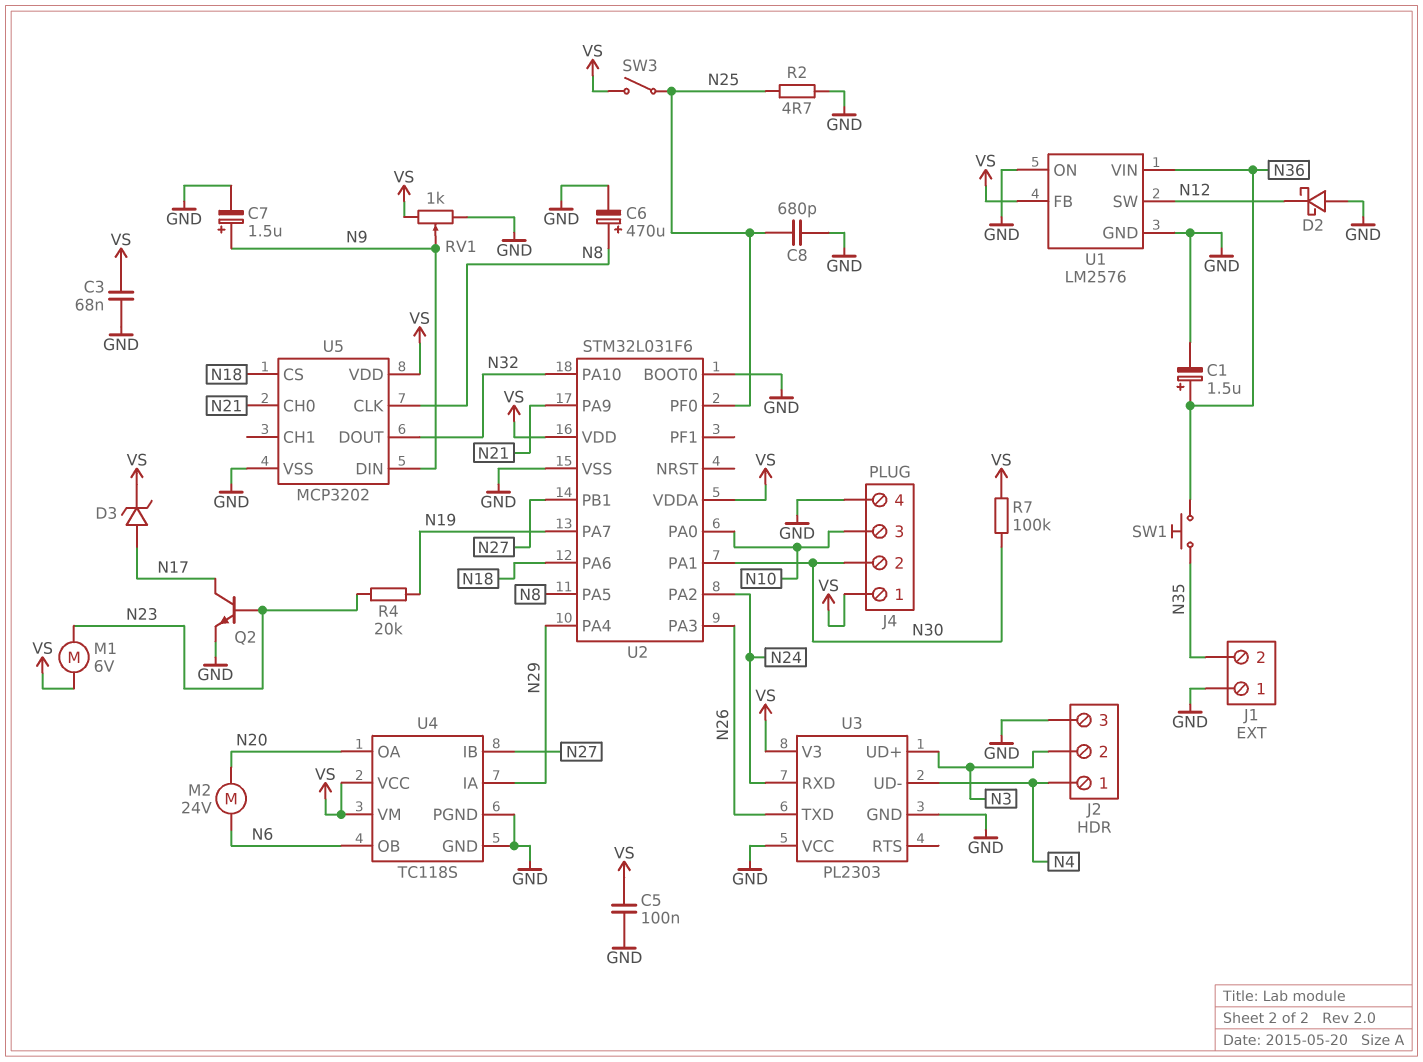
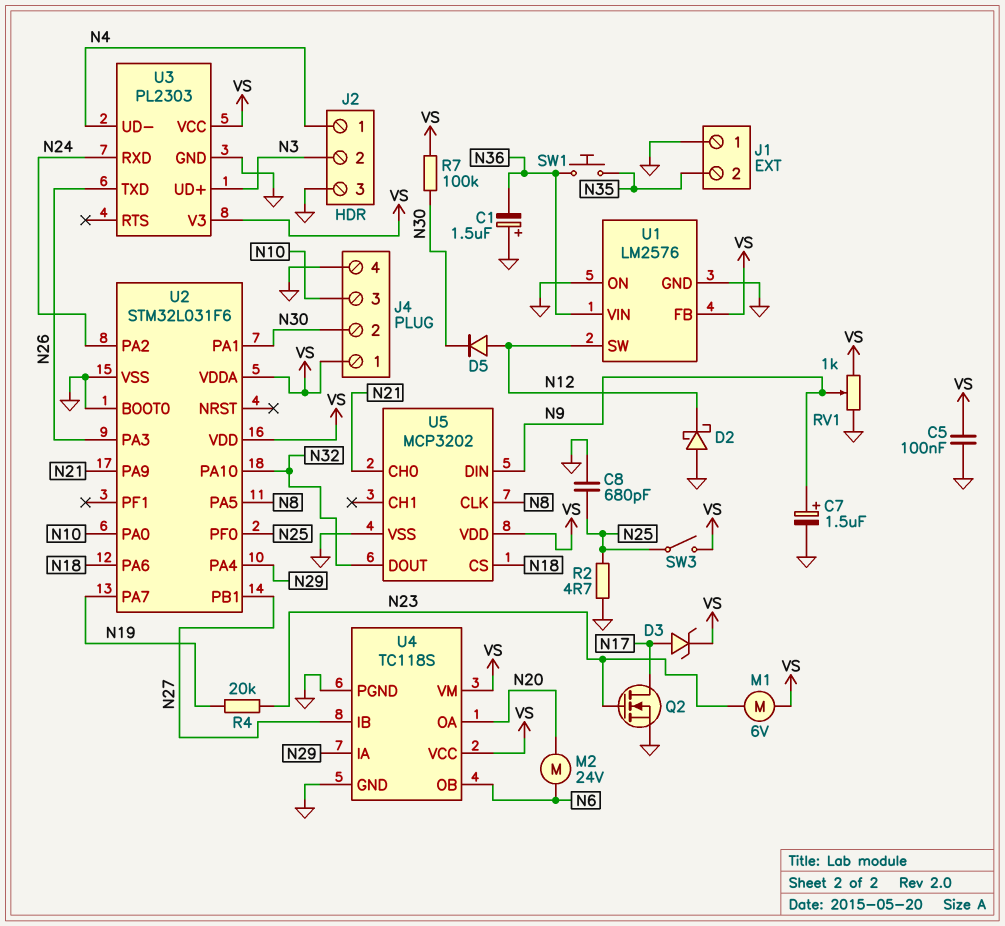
C1: 1.5uF (plus N36, minus GND) -> 1.5uF (plus GND, minus N36)
C3: 68nF (GND, VS) -> none
C6: 470uF (plus N8, minus GND) -> none
D5: none -> diode (A N12, K N30)
Q2: NPN (B N23, C N17, E GND) -> NMOS (G N23, D N17, S GND)
U3 pin VCC: GND -> VS

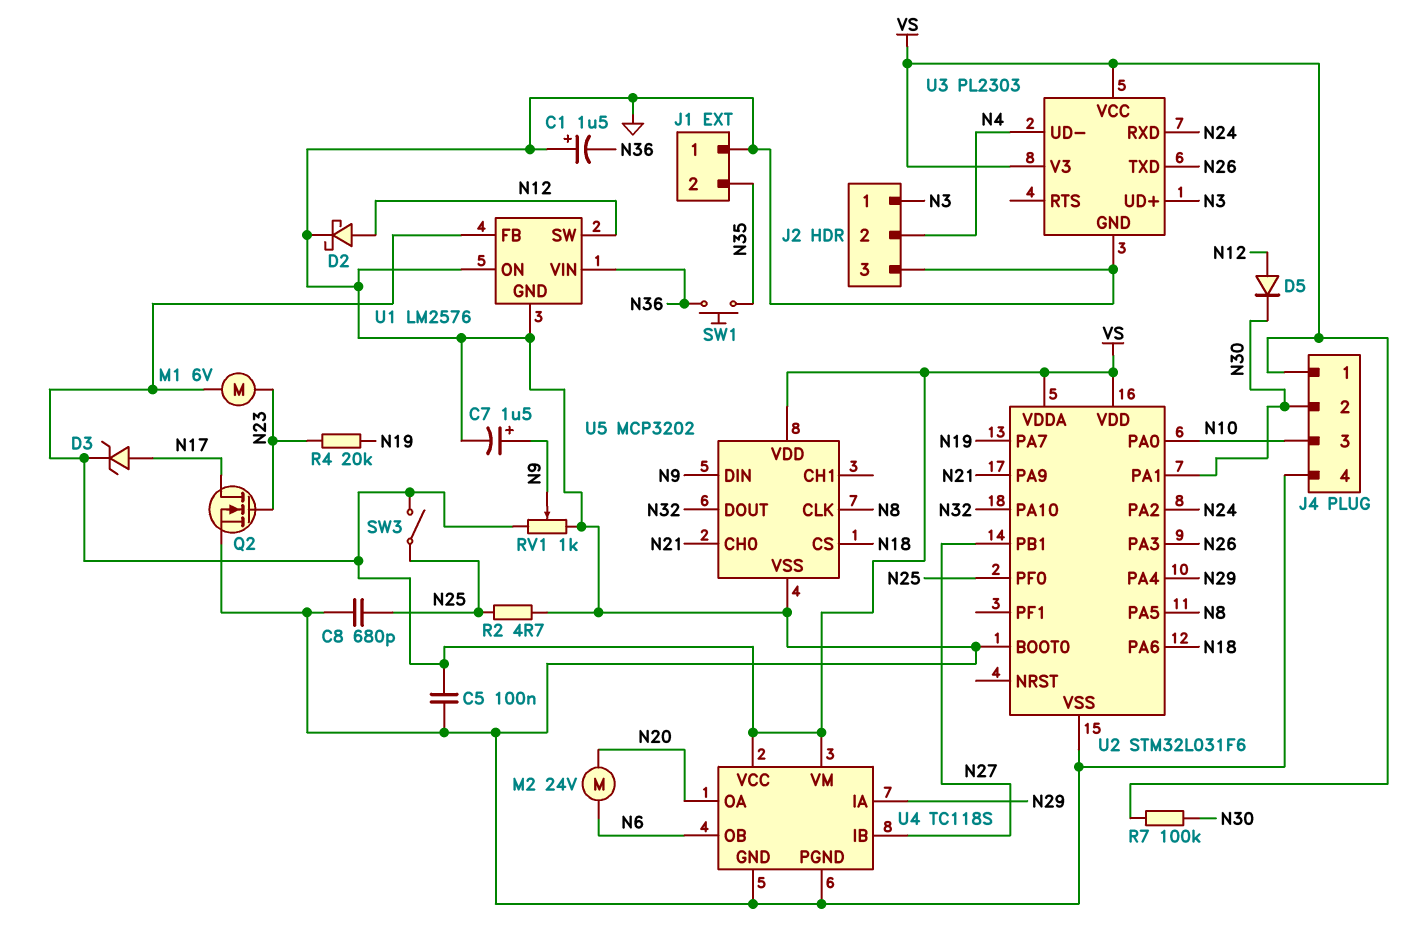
D2: schottky (A GND, K N12) -> schottky (A N12, K GND)
J2 pin 1: N4 -> N3
J2 pin 2: N3 -> N4

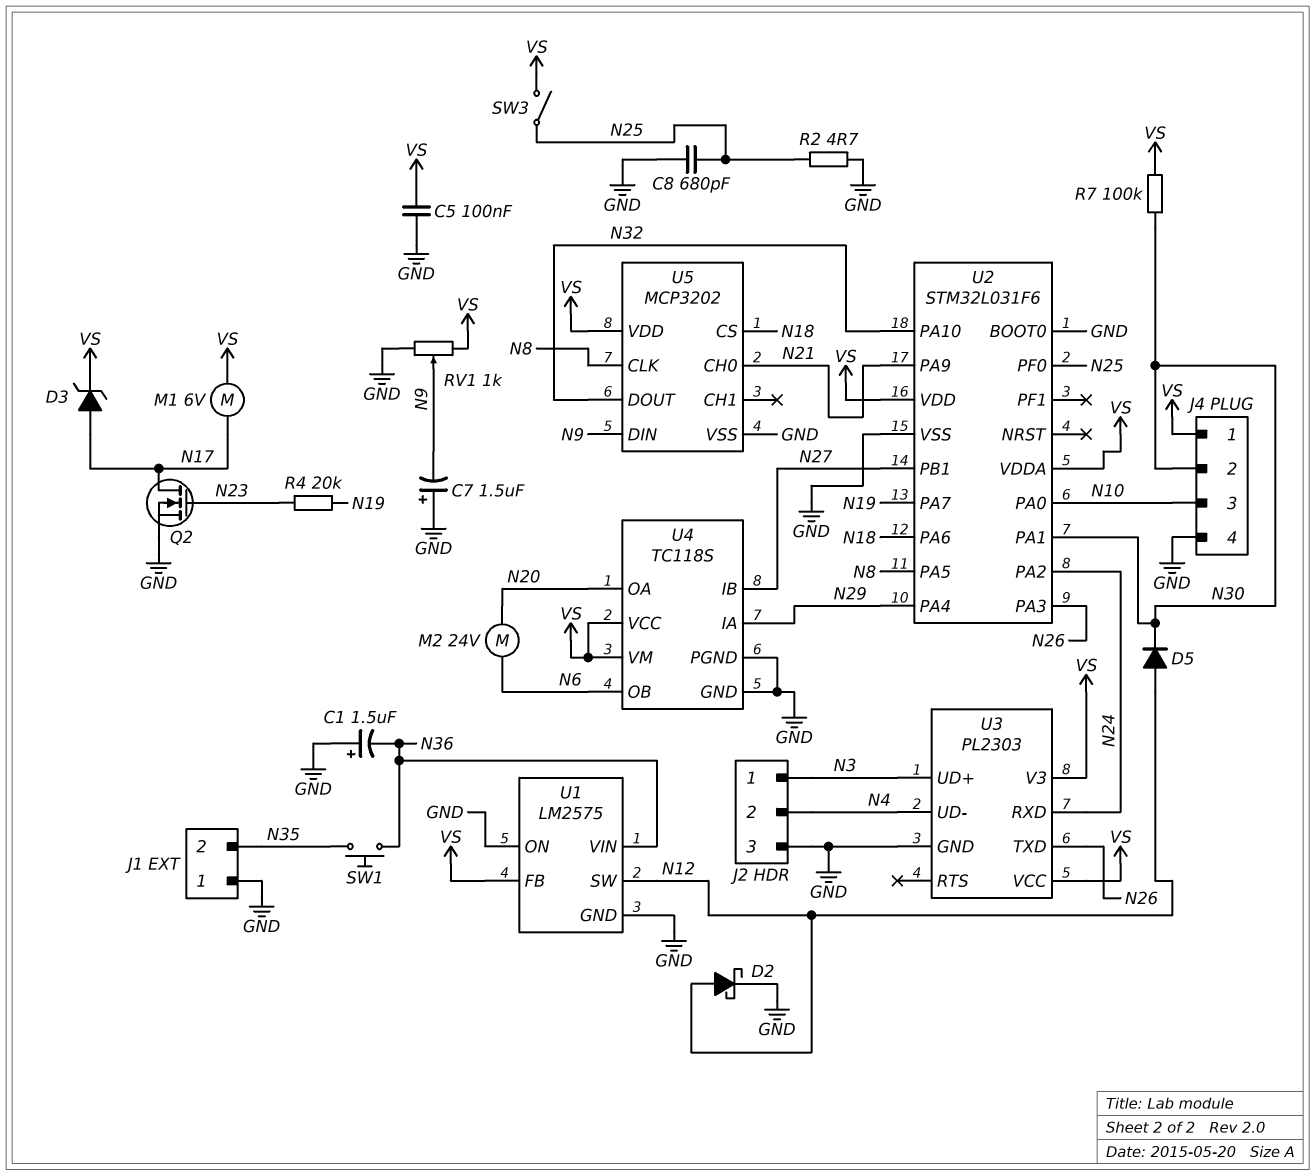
C7: 1.5uF (plus N9, minus GND) -> 1.5uF (plus GND, minus N9)
M1: motor 6V (N23, VS) -> motor 6V (N17, VS)
U1: LM2576 -> LM2575

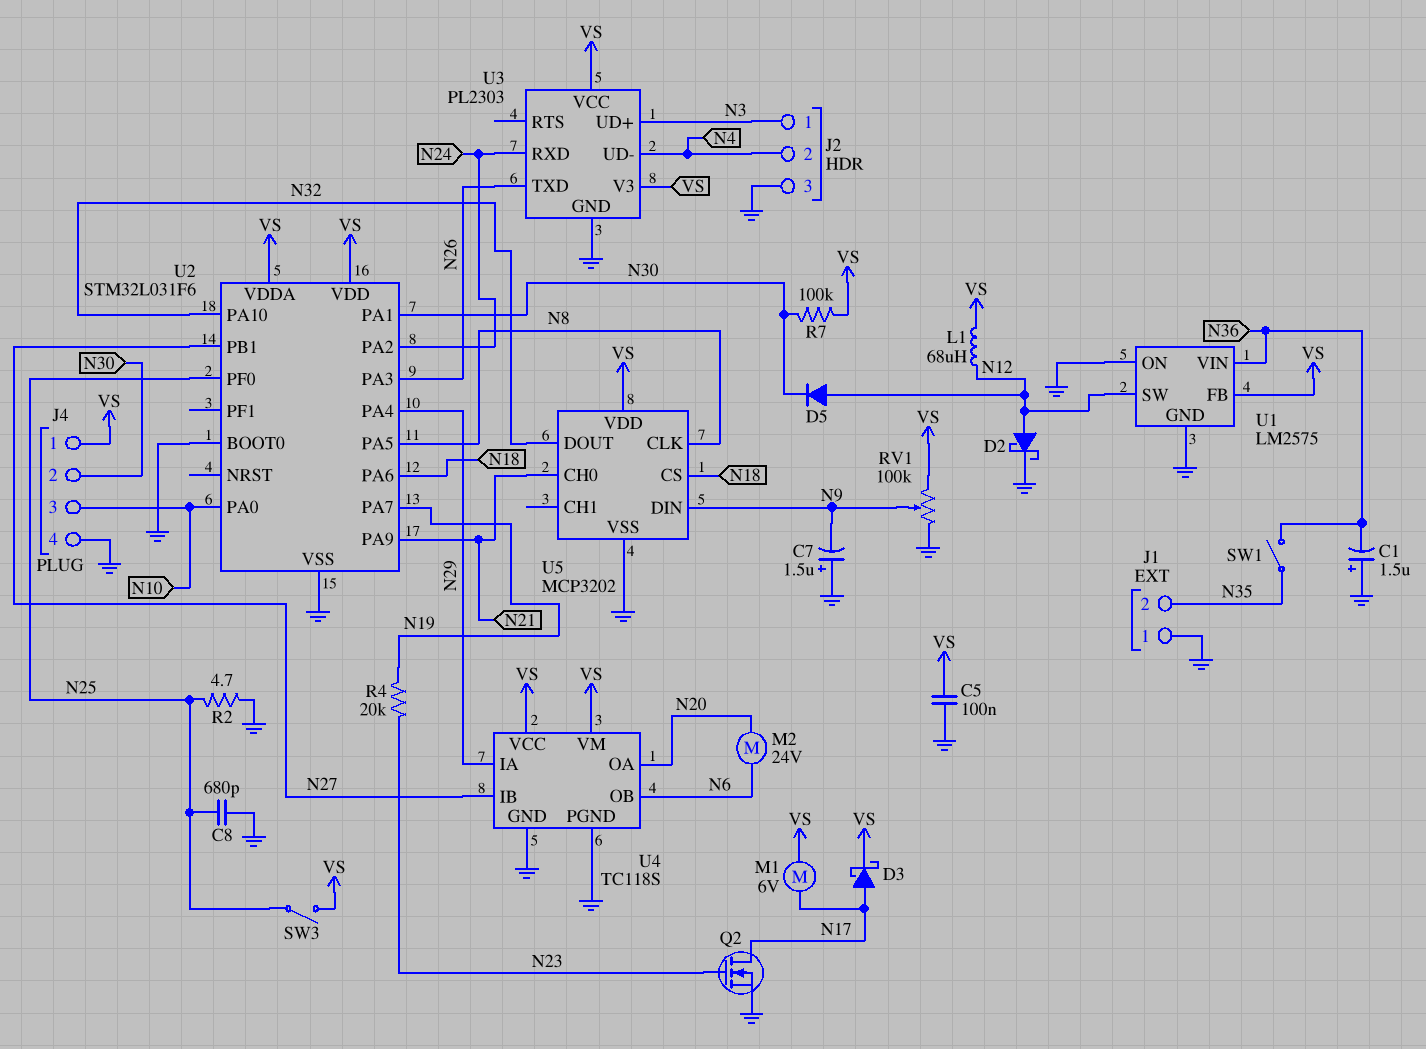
D3: zener (A N17, K VS) -> schottky (A N17, K VS)
L1: none -> 68uH (N12, VS)
RV1: 1k (GND, VS, wiper N9) -> 100k (GND, VS, wiper N9)
SW1: button (N35, N36) -> switch (N35, N36)

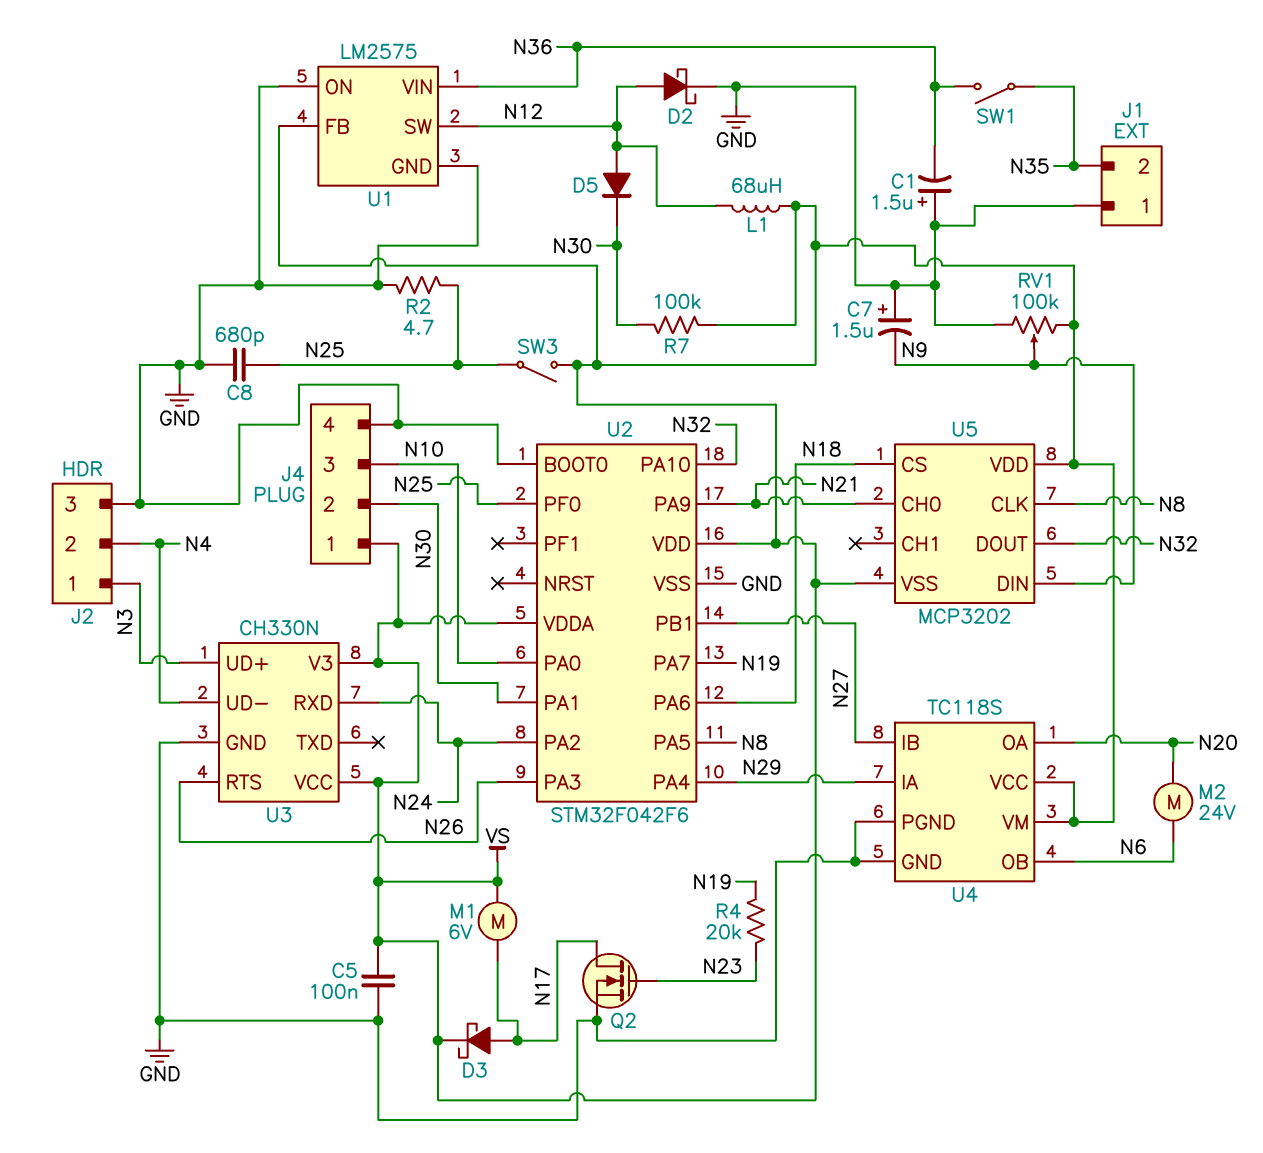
U2: STM32L031F6 -> STM32F042F6
U3: PL2303 -> CH330N
U3 pin RTS: none -> N26
U3 pin TXD: N26 -> none
U5 pin VSS: GND -> VS

